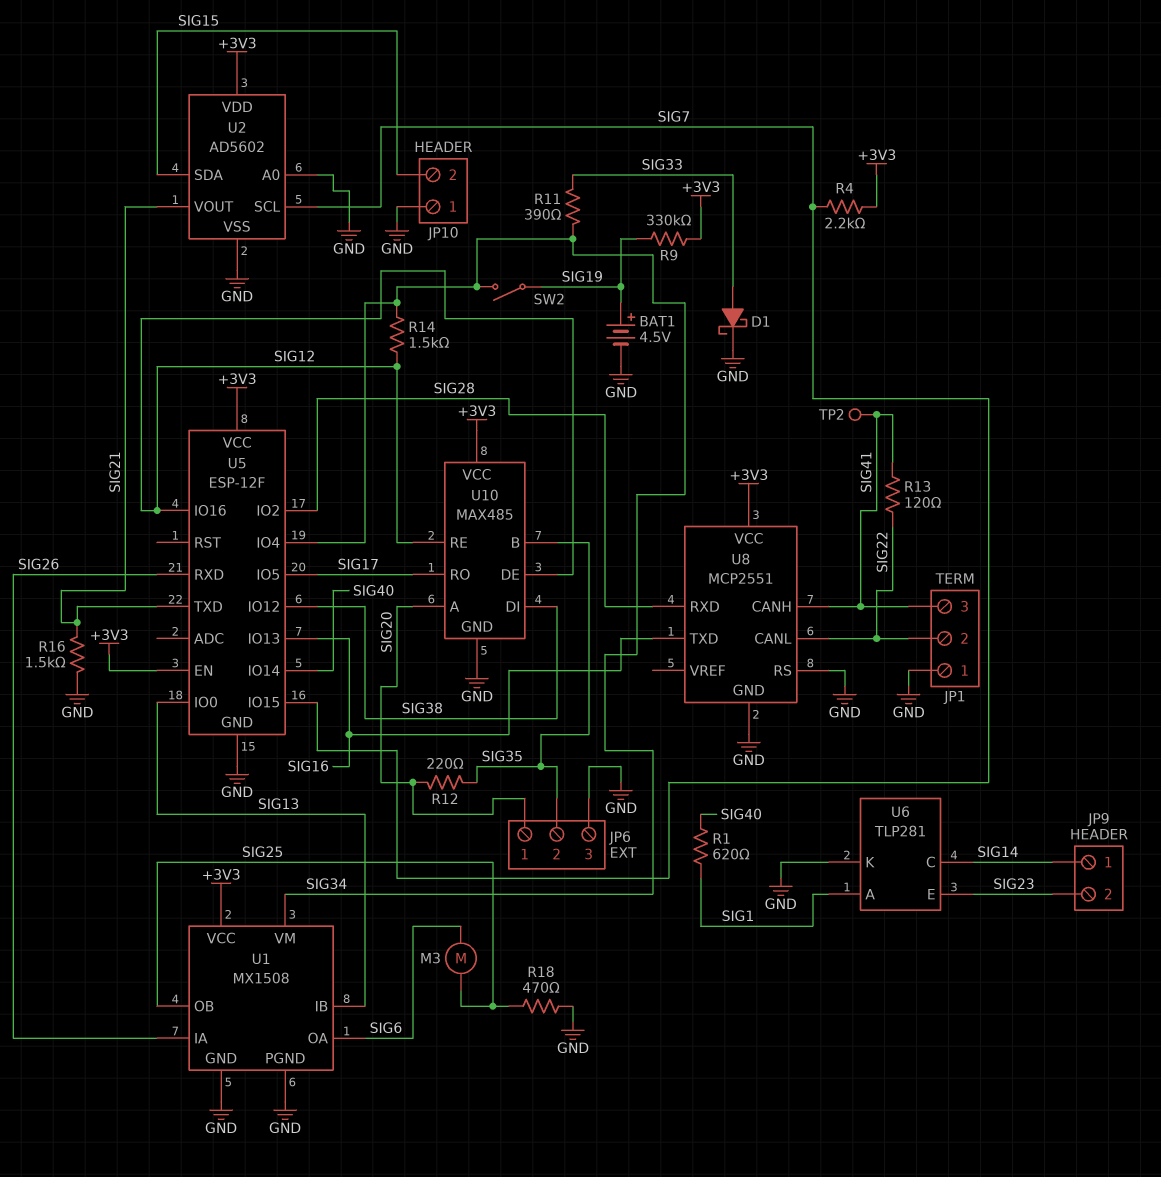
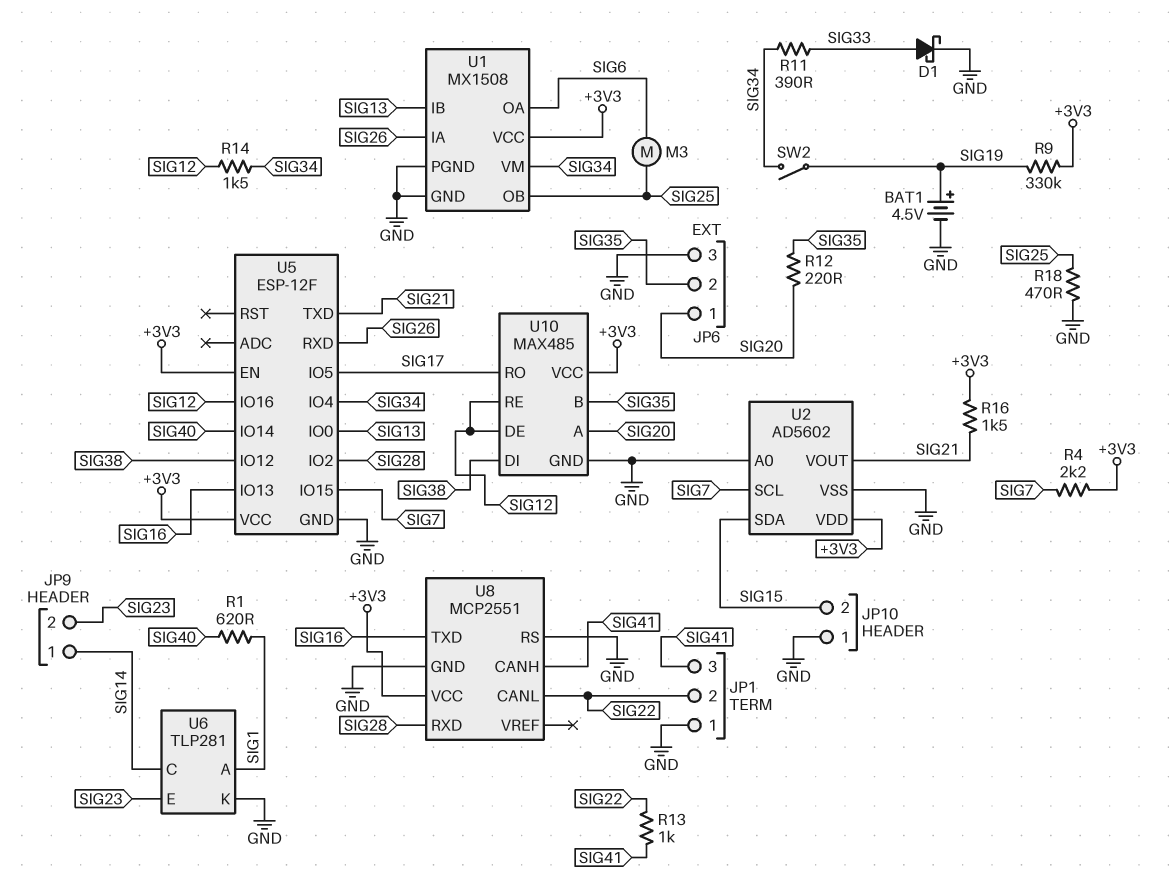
R13: 120 (SIG22, SIG41) -> 1k (SIG22, SIG41)
R16: 1.5k (GND, SIG21) -> 1.5k (+3V3, SIG21)
TP2: test point (SIG41) -> none

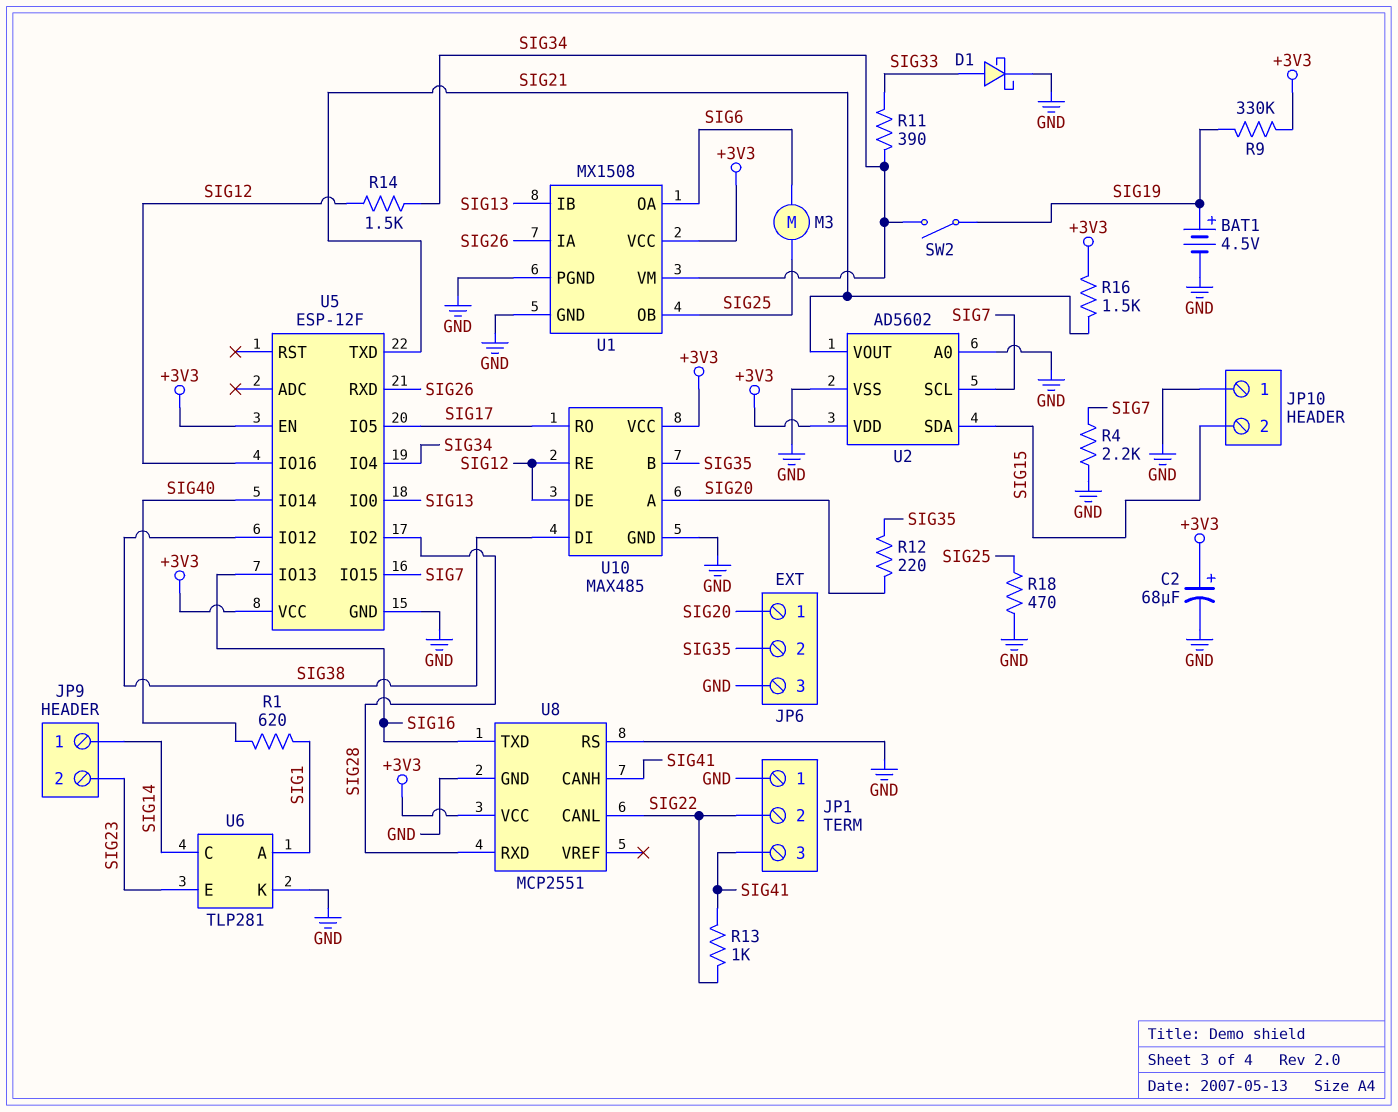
C2: none -> 68uF (plus +3V3, minus GND)
R4: 2.2k (+3V3, SIG7) -> 2.2k (GND, SIG7)

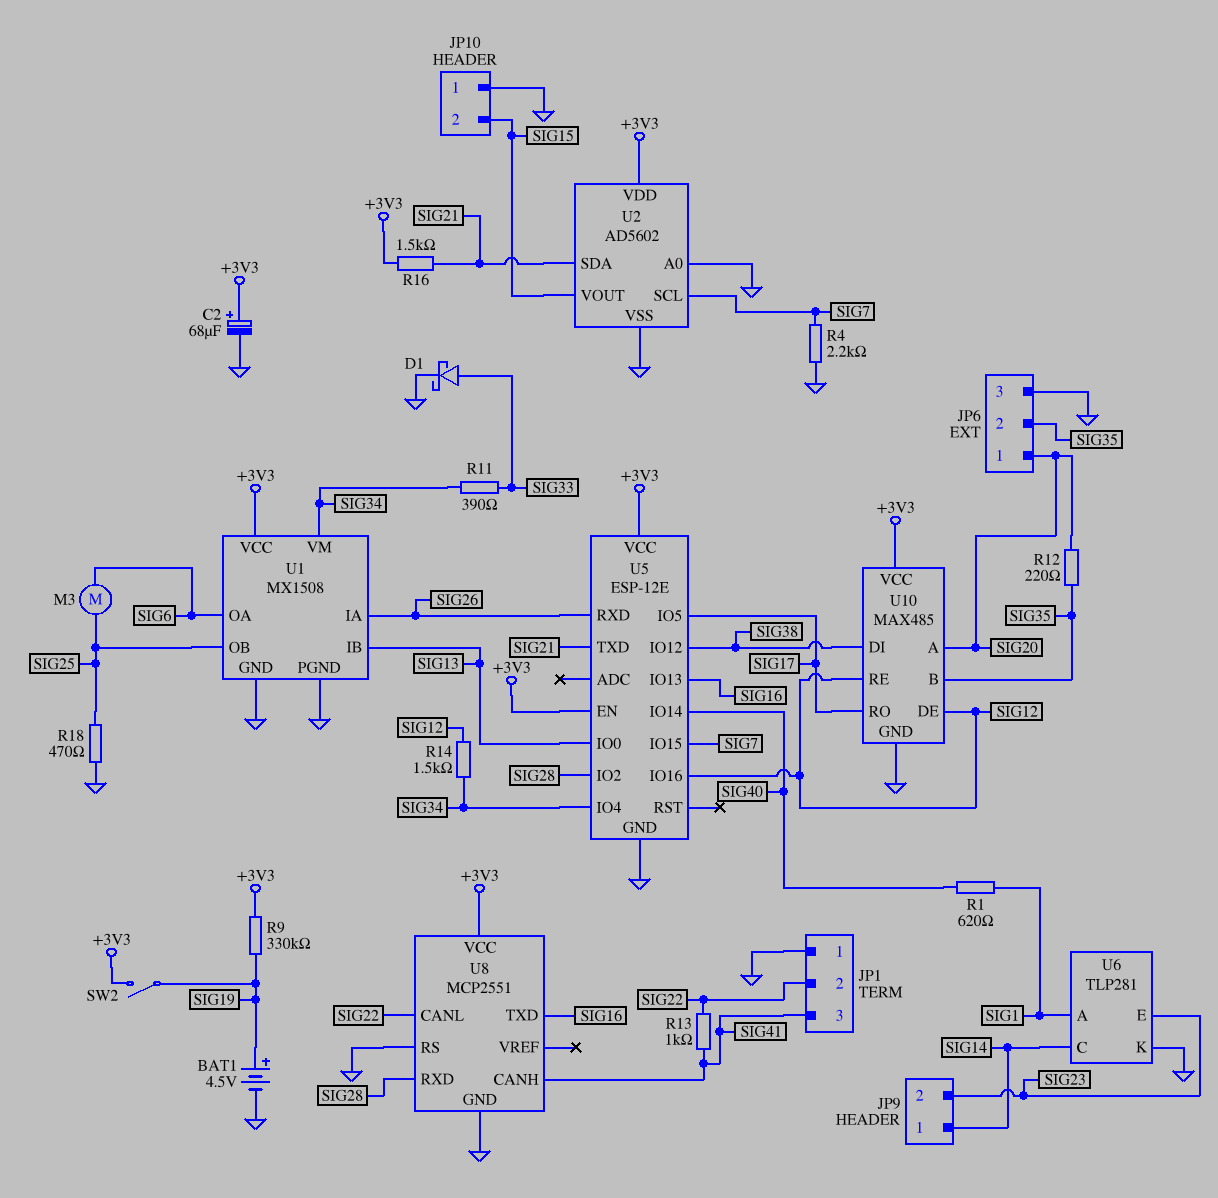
SW2: switch (SIG19, SIG34) -> switch (+3V3, SIG19)
U2 pin SDA: SIG15 -> SIG21
U2 pin VOUT: SIG21 -> SIG15
U5: ESP-12F -> ESP-12E

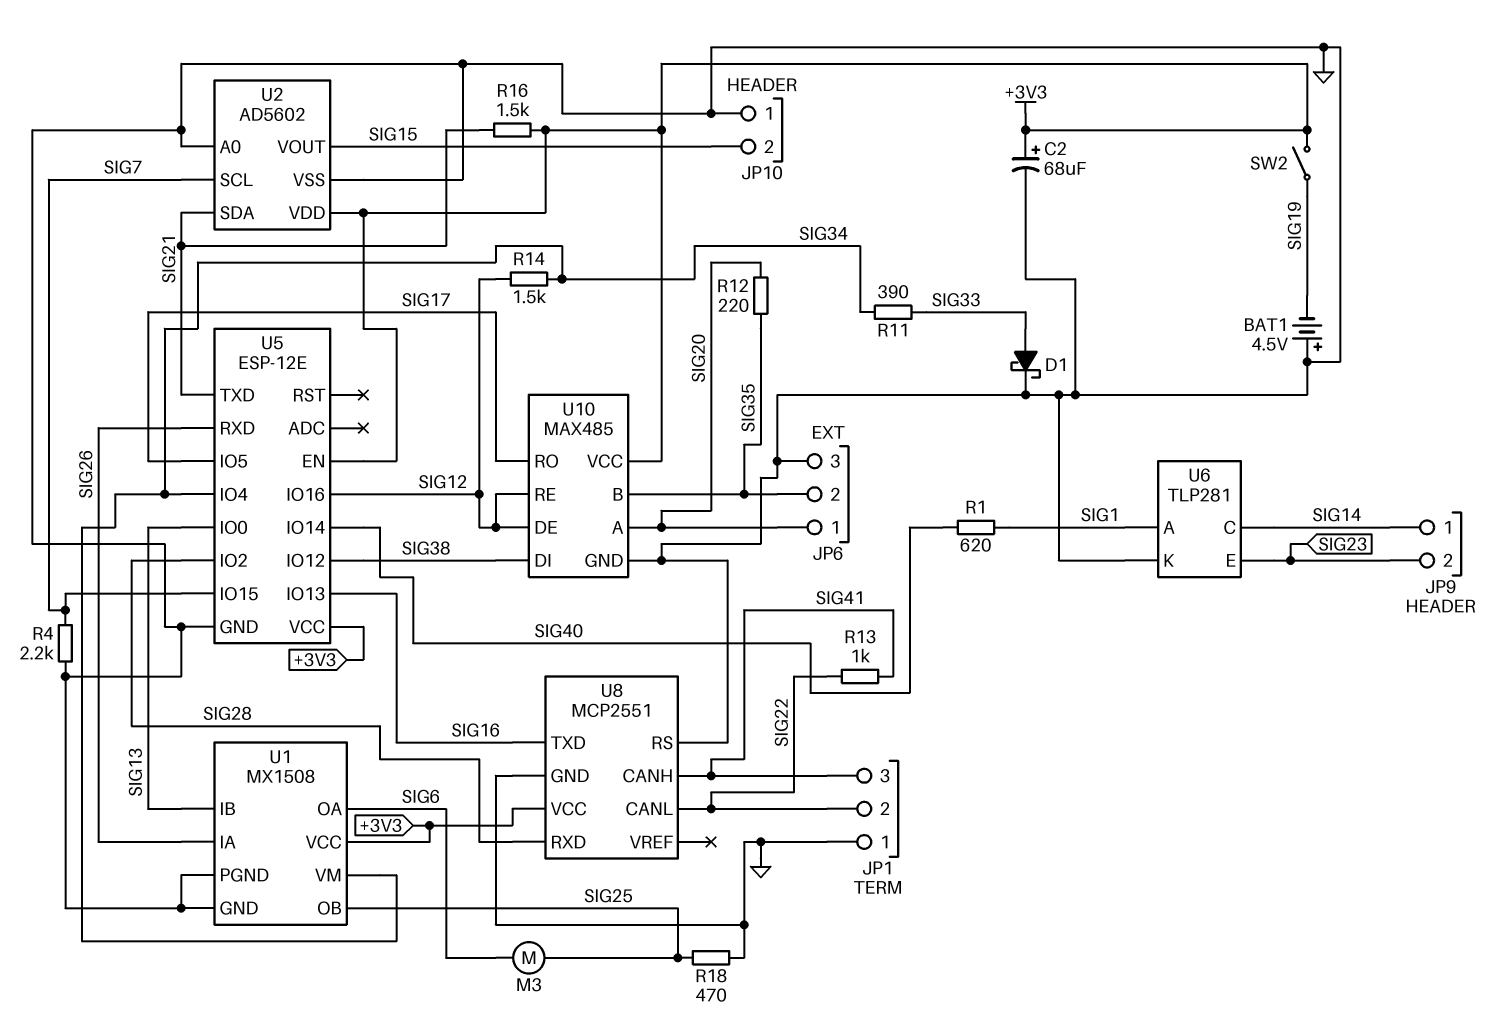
BAT1: 4.5V (plus SIG19, minus GND) -> 4.5V (plus GND, minus SIG19)
R9: 330k (+3V3, SIG19) -> none

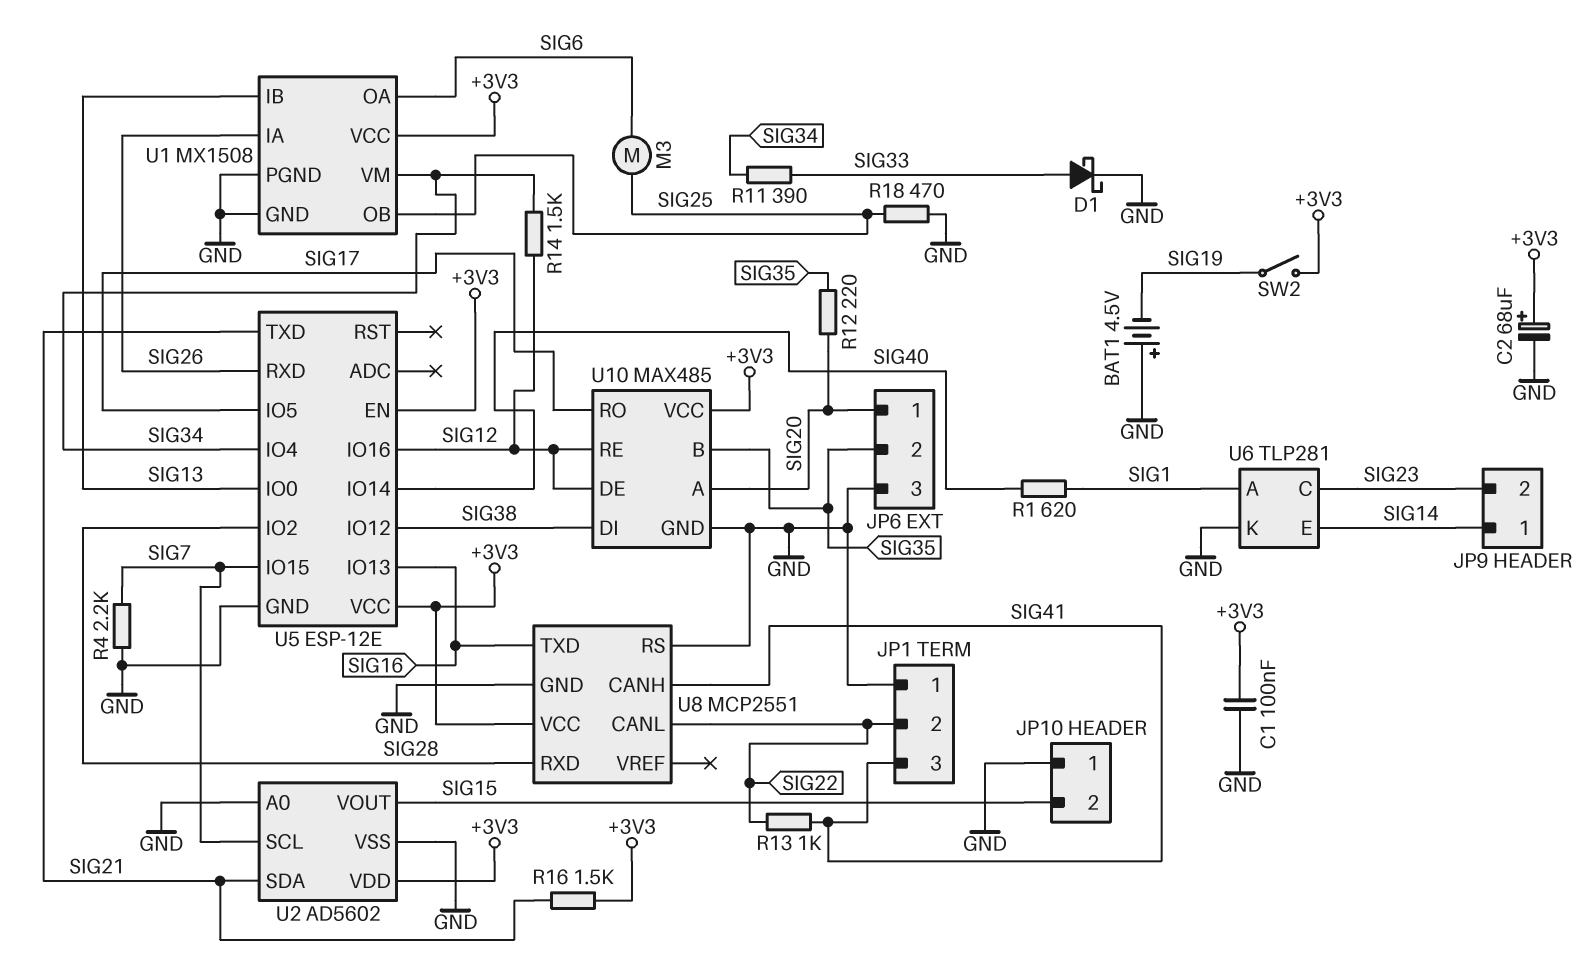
C1: none -> 100nF (+3V3, GND)
U6 pin C: SIG14 -> SIG23
U6 pin E: SIG23 -> SIG14

